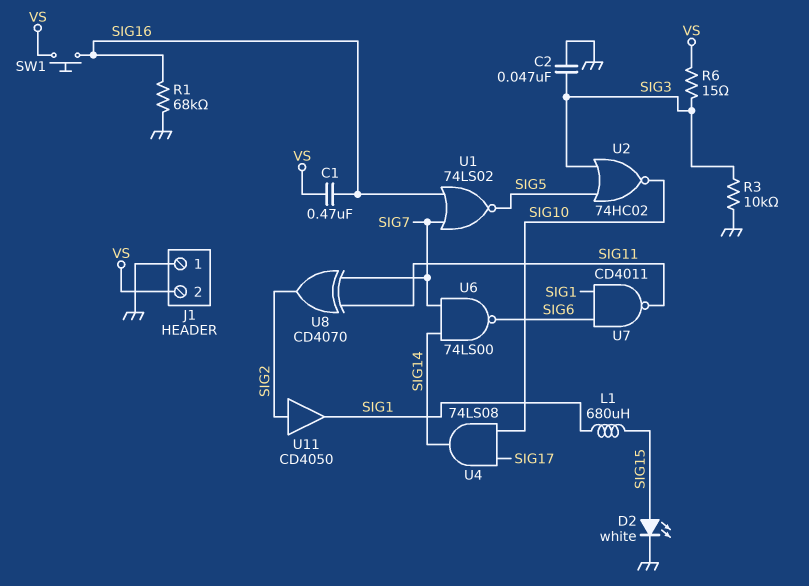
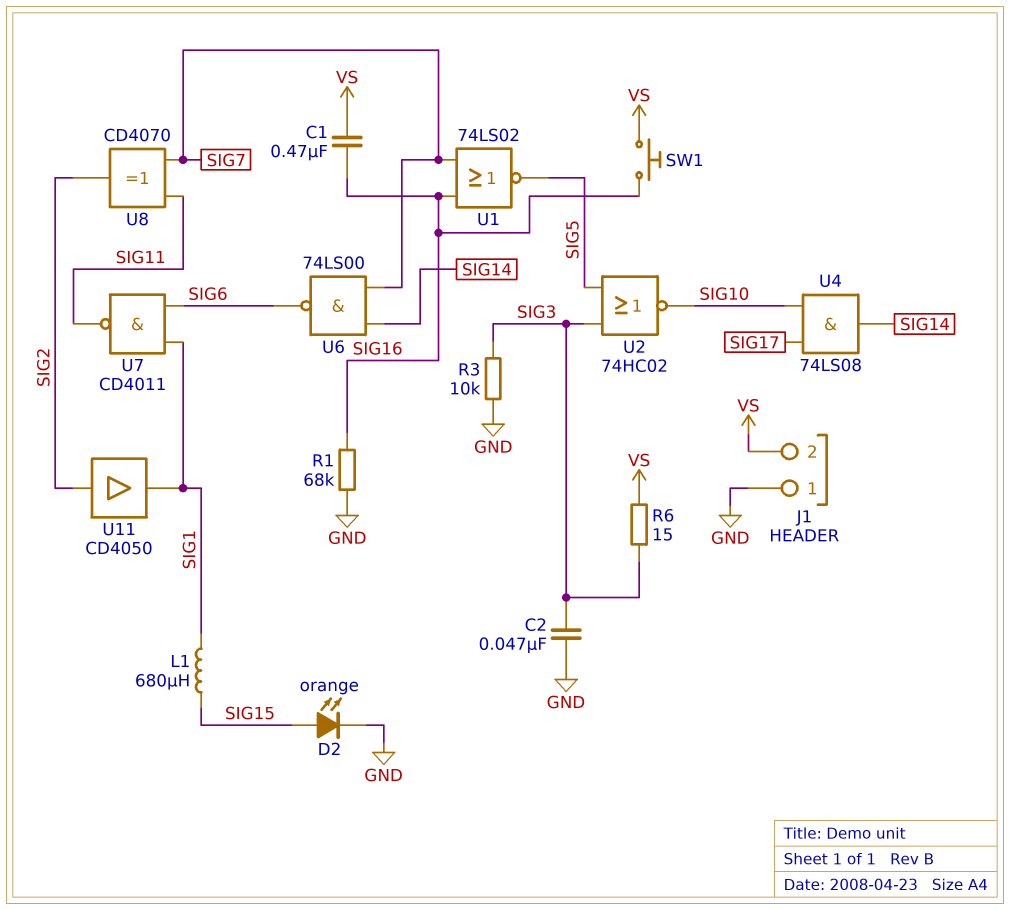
D2: LED white (A SIG15, K GND) -> LED orange (A SIG15, K GND)

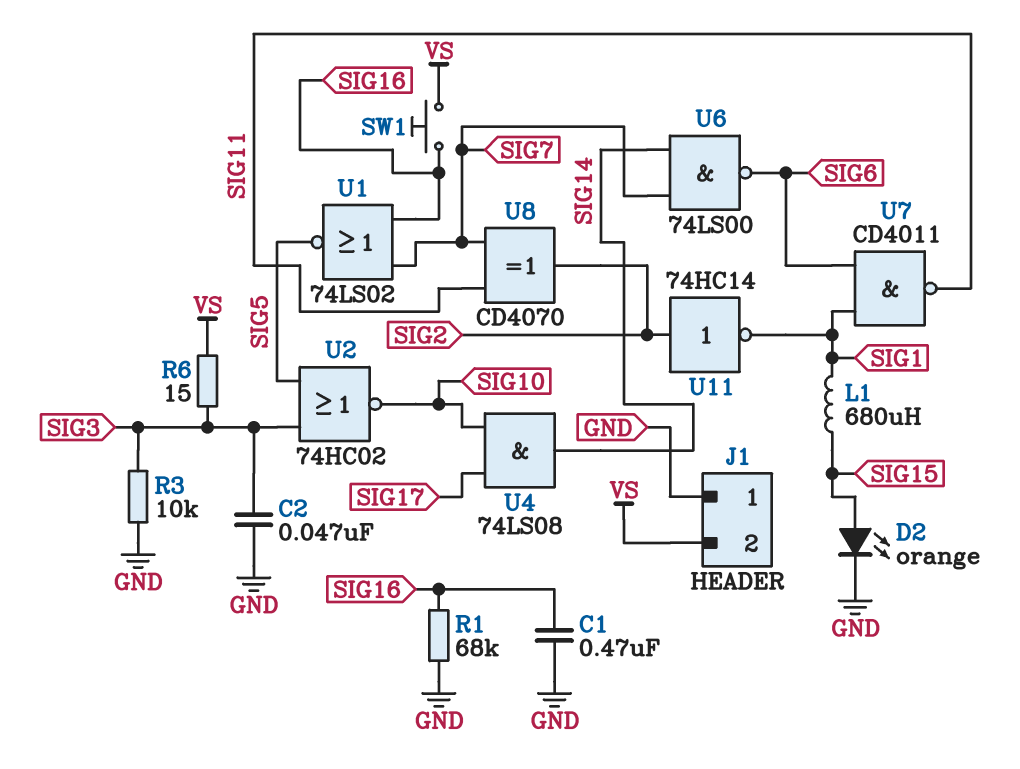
C1: 470nF (SIG16, VS) -> 470nF (GND, SIG16)
U11: buffer CD4050 (in SIG2, out SIG1) -> NOT 74HC14 (in SIG2, out SIG1)

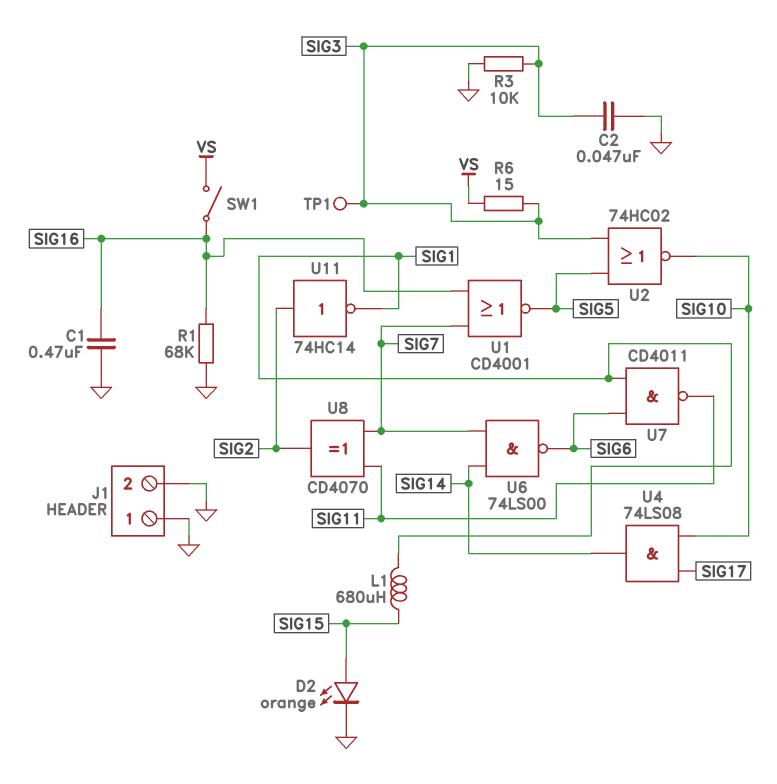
J1 pin 2: VS -> GND
SW1: button (SIG16, VS) -> switch (SIG16, VS)
TP1: none -> test point (SIG3)
U1: NOR 74LS02 (in SIG7, in SIG16, out SIG5) -> NOR CD4001 (in SIG7, in SIG16, out SIG5)

